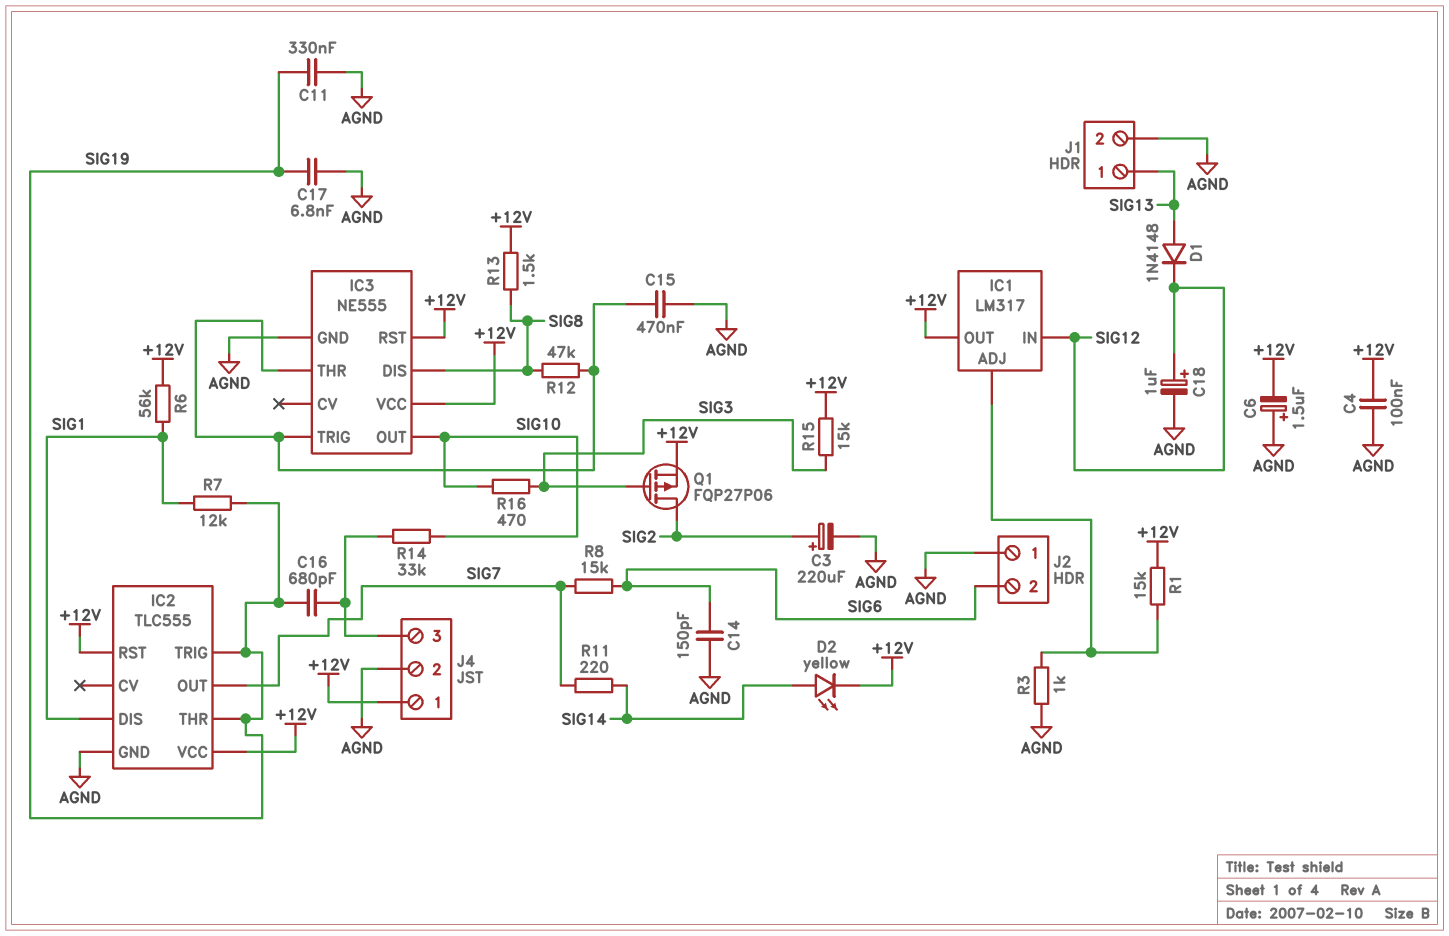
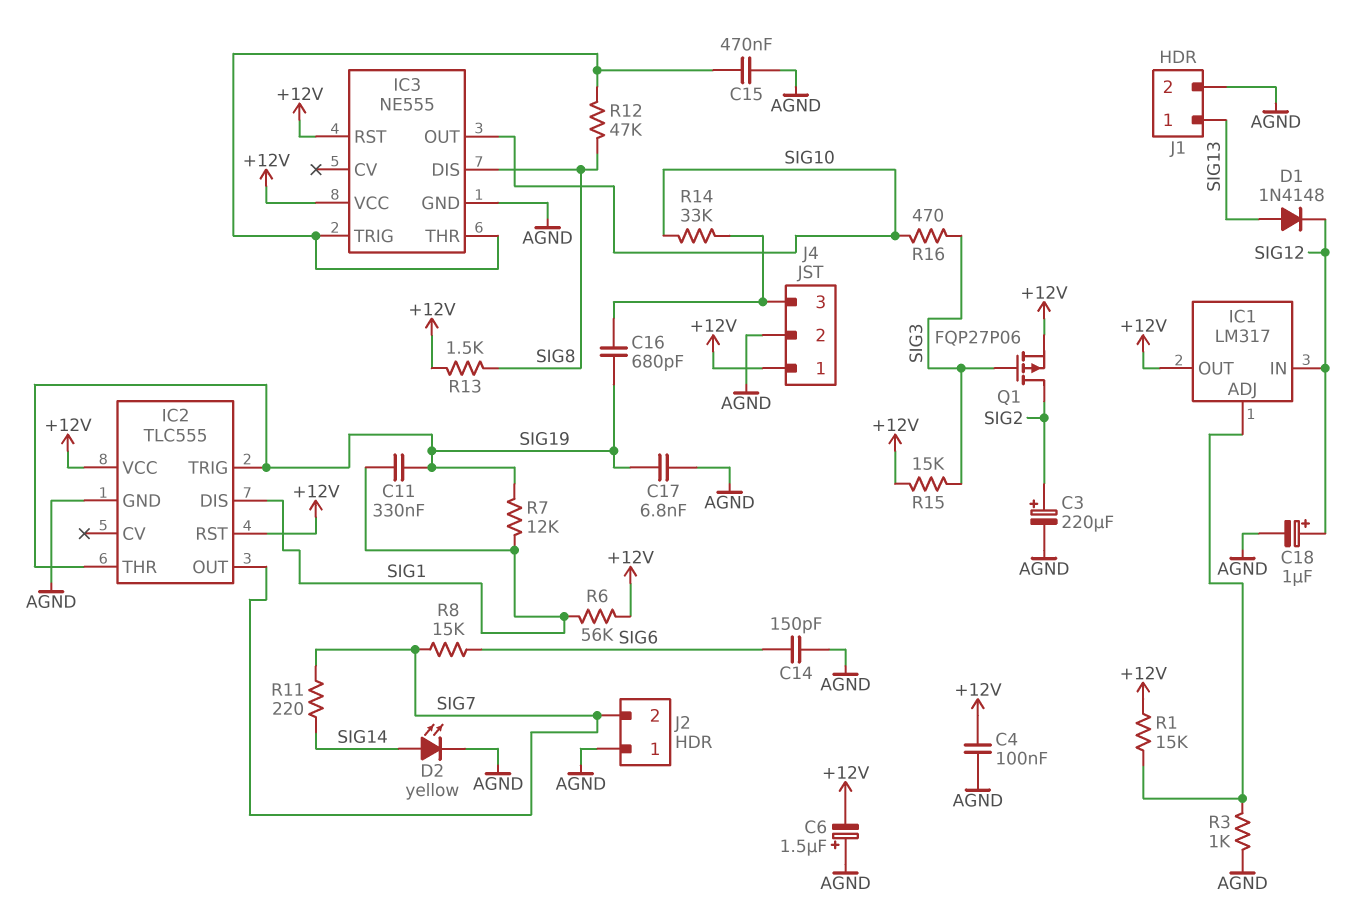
C11: 330nF (AGND, SIG19) -> 330nF (SIG1, SIG19)
D2: LED yellow (A SIG14, K +12V) -> LED yellow (A SIG14, K AGND)
J2 pin 2: SIG6 -> SIG7

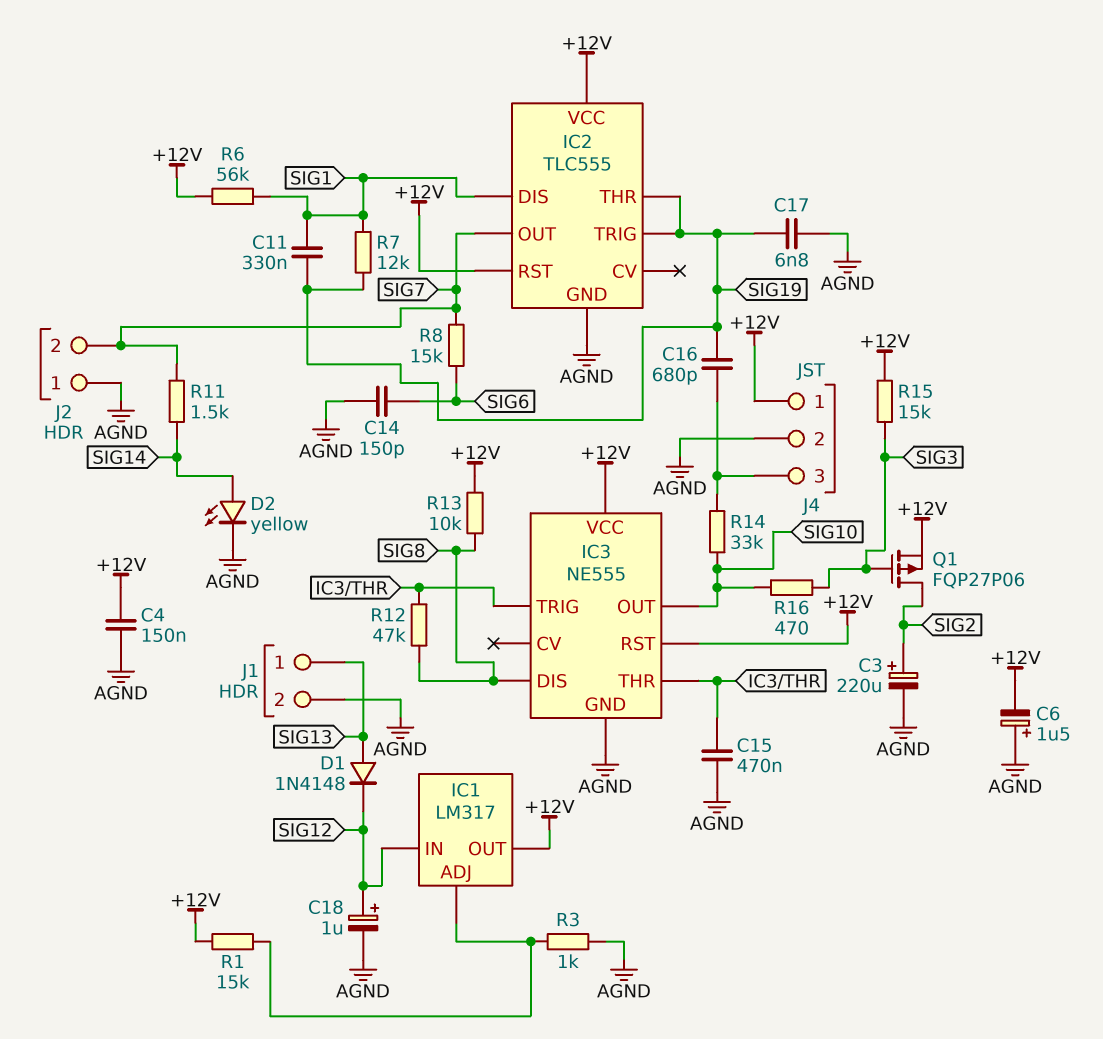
C4: 100nF (+12V, AGND) -> 150nF (+12V, AGND)
R11: 220 (SIG7, SIG14) -> 1.5k (SIG7, SIG14)
R13: 1.5k (+12V, SIG8) -> 10k (+12V, SIG8)

